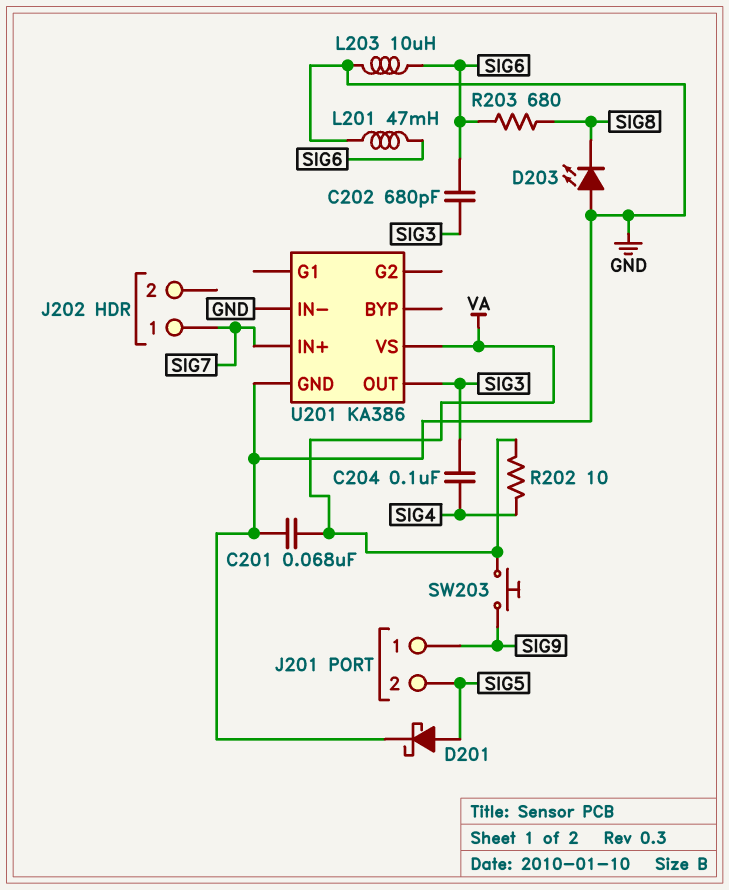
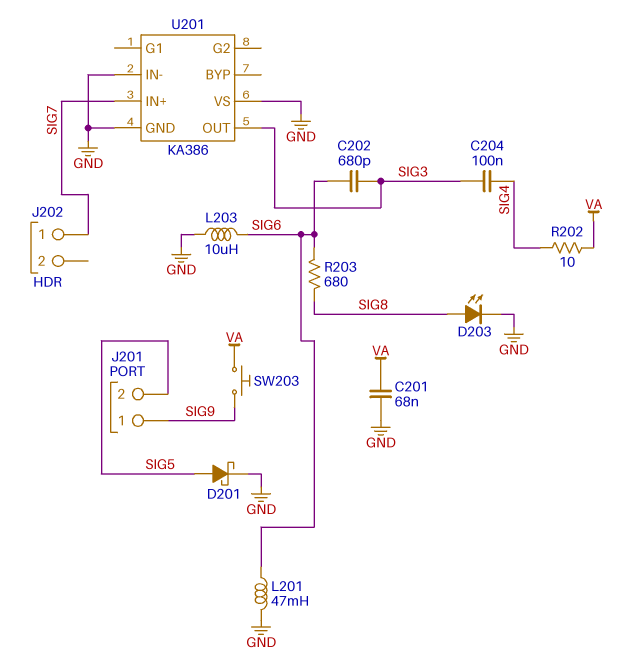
D203: LED (A GND, K SIG8) -> LED (A SIG8, K GND)
U201 pin VS: VA -> GND

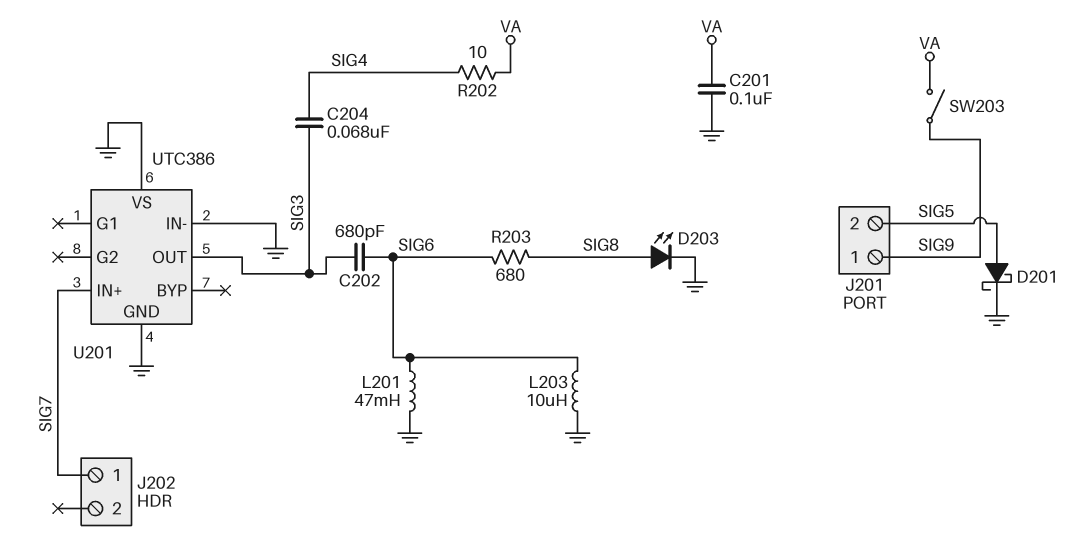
C201: 68nF (GND, VA) -> 100nF (GND, VA)
C204: 100nF (SIG3, SIG4) -> 68nF (SIG3, SIG4)
SW203: button (SIG9, VA) -> switch (SIG9, VA)
U201: KA386 -> UTC386

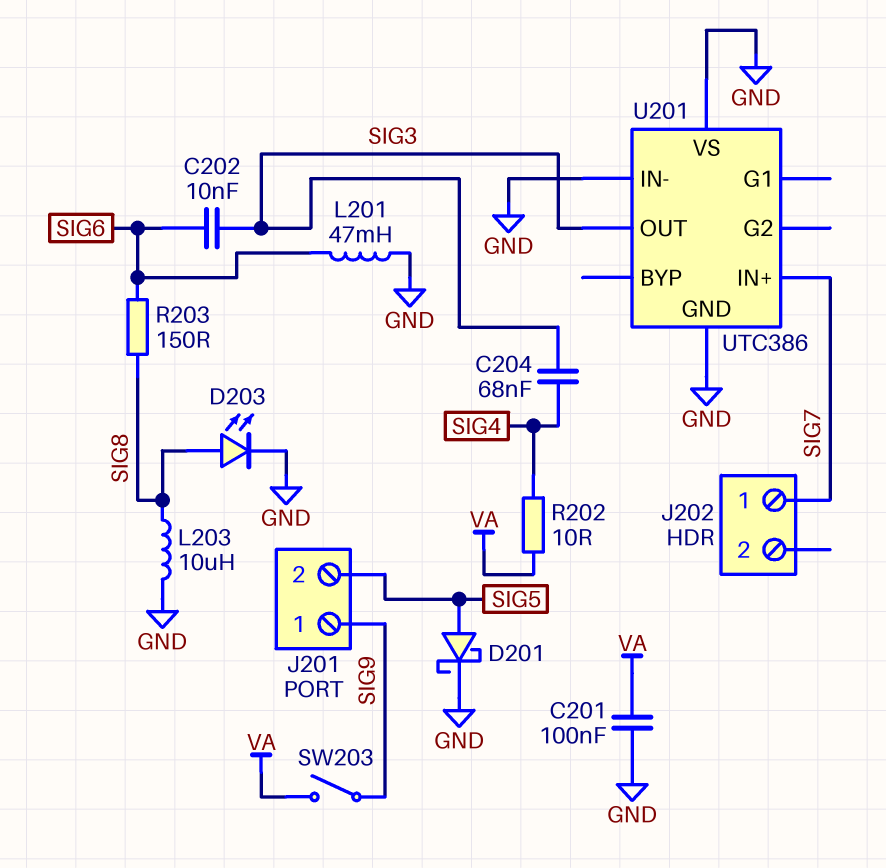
C202: 680pF (SIG3, SIG6) -> 10nF (SIG3, SIG6)
L203: 10uH (GND, SIG6) -> 10uH (GND, SIG8)
R203: 680 (SIG6, SIG8) -> 150 (SIG6, SIG8)

